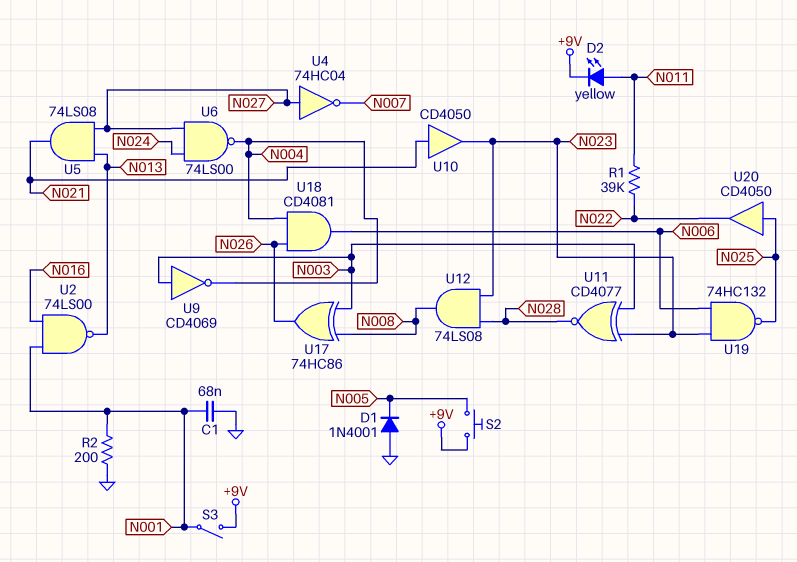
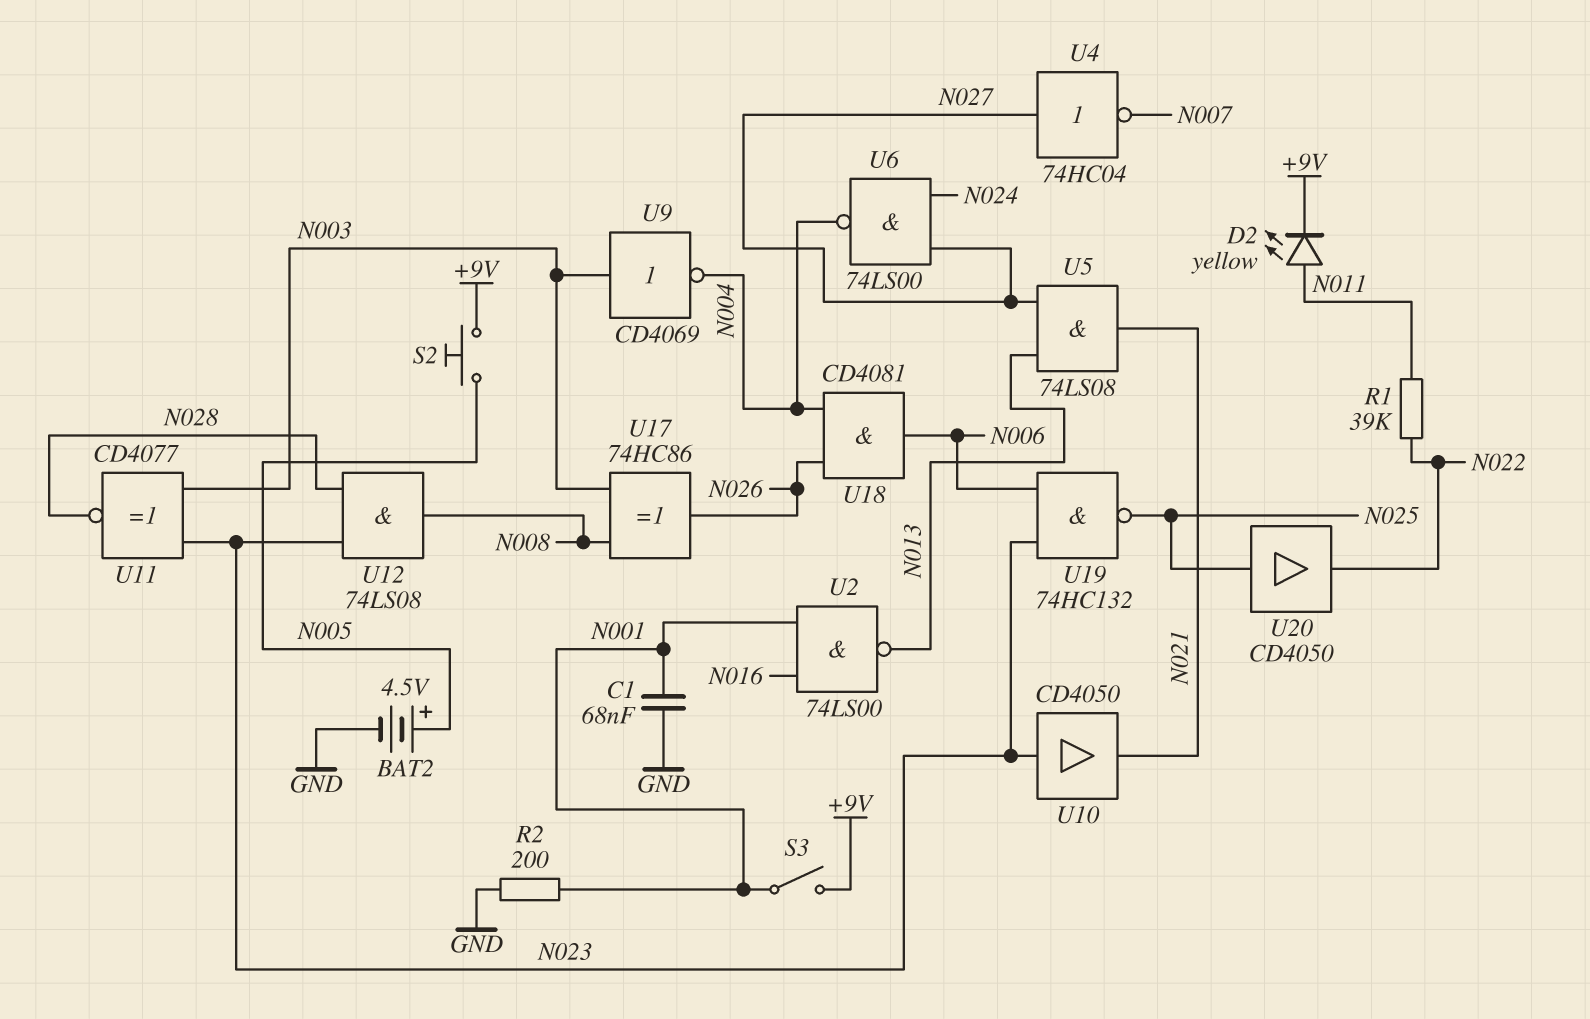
BAT2: none -> 4.5V (plus N005, minus GND)
D1: diode 1N4001 (A GND, K N005) -> none
U10: buffer CD4050 (in N021, out N023) -> buffer CD4050 (in N023, out N021)

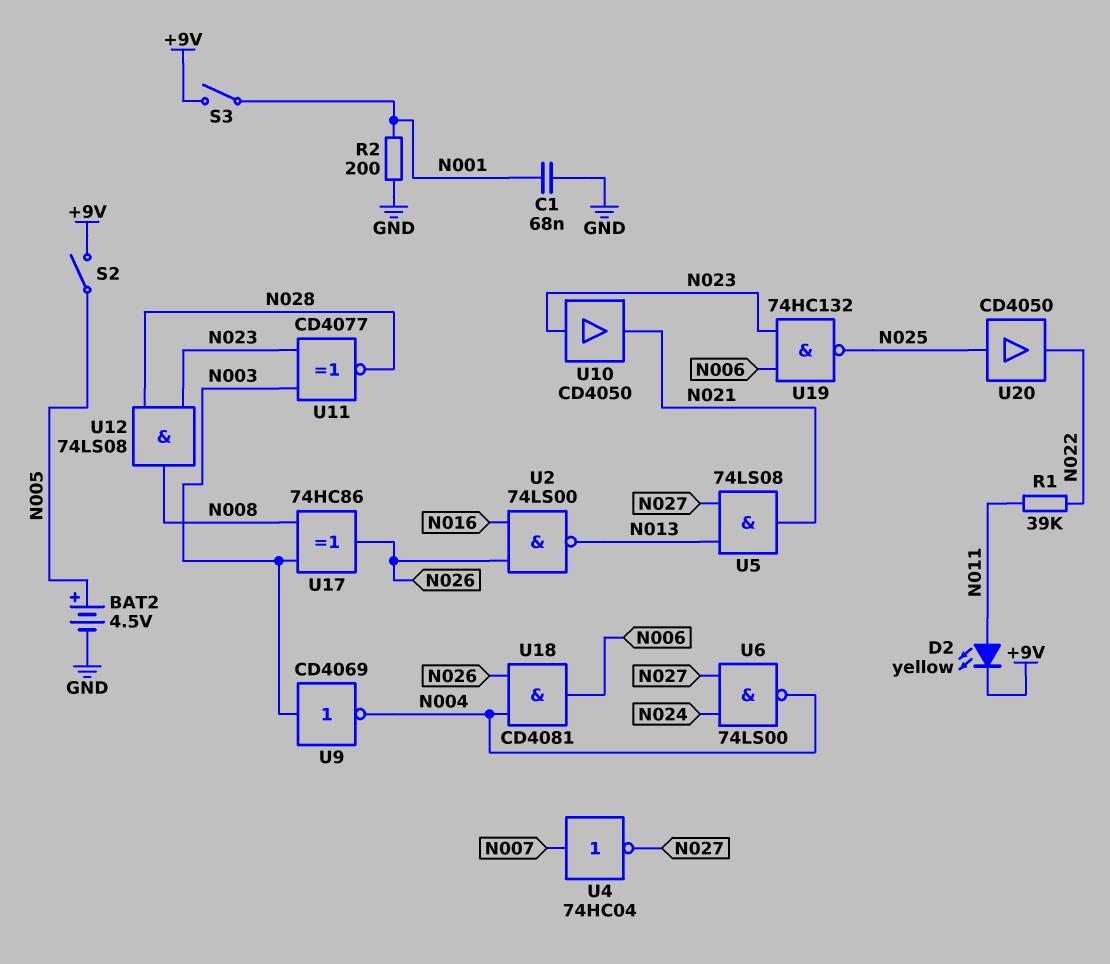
S2: button (+9V, N005) -> switch (+9V, N005)
U2: NAND 74LS00 (in N001, in N016, out N013) -> NAND 74LS00 (in N016, in N026, out N013)
U4: NOT 74HC04 (in N027, out N007) -> NOT 74HC04 (in N007, out N027)

